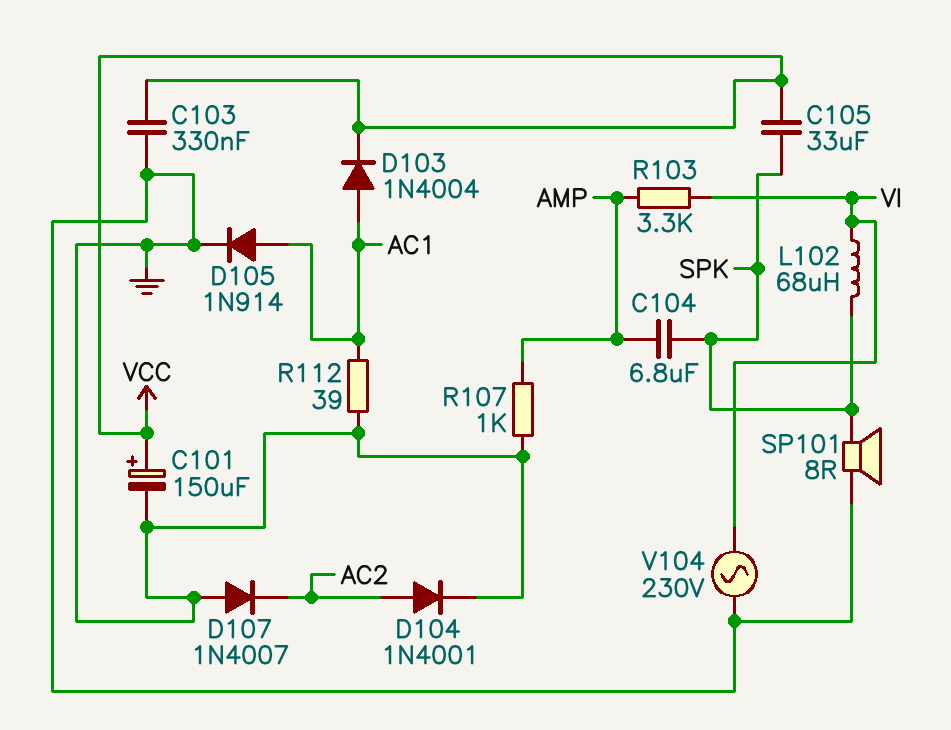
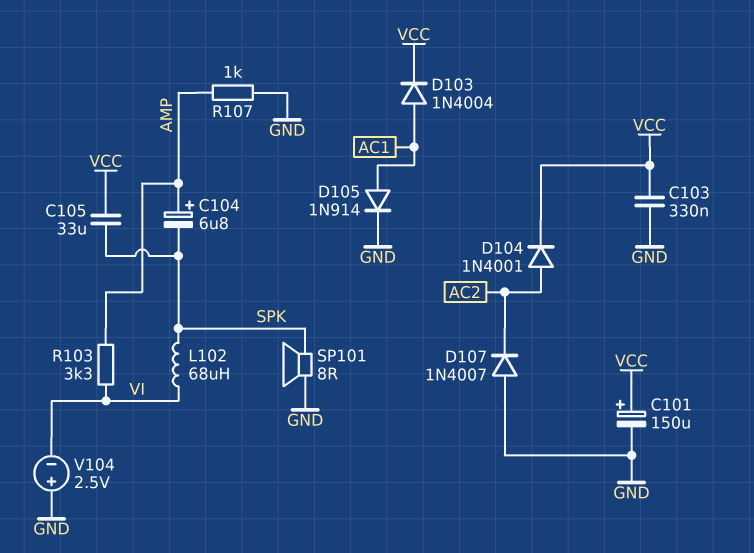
C104: 6.8uF (AMP, SPK) -> 6.8uF (plus AMP, minus SPK)
D104: diode 1N4001 (A AC2, K GND) -> diode 1N4001 (A AC2, K VCC)
R112: 39 (AC1, GND) -> none
V104: AC 230V (GND, VI) -> 2.5V (plus GND, minus VI)

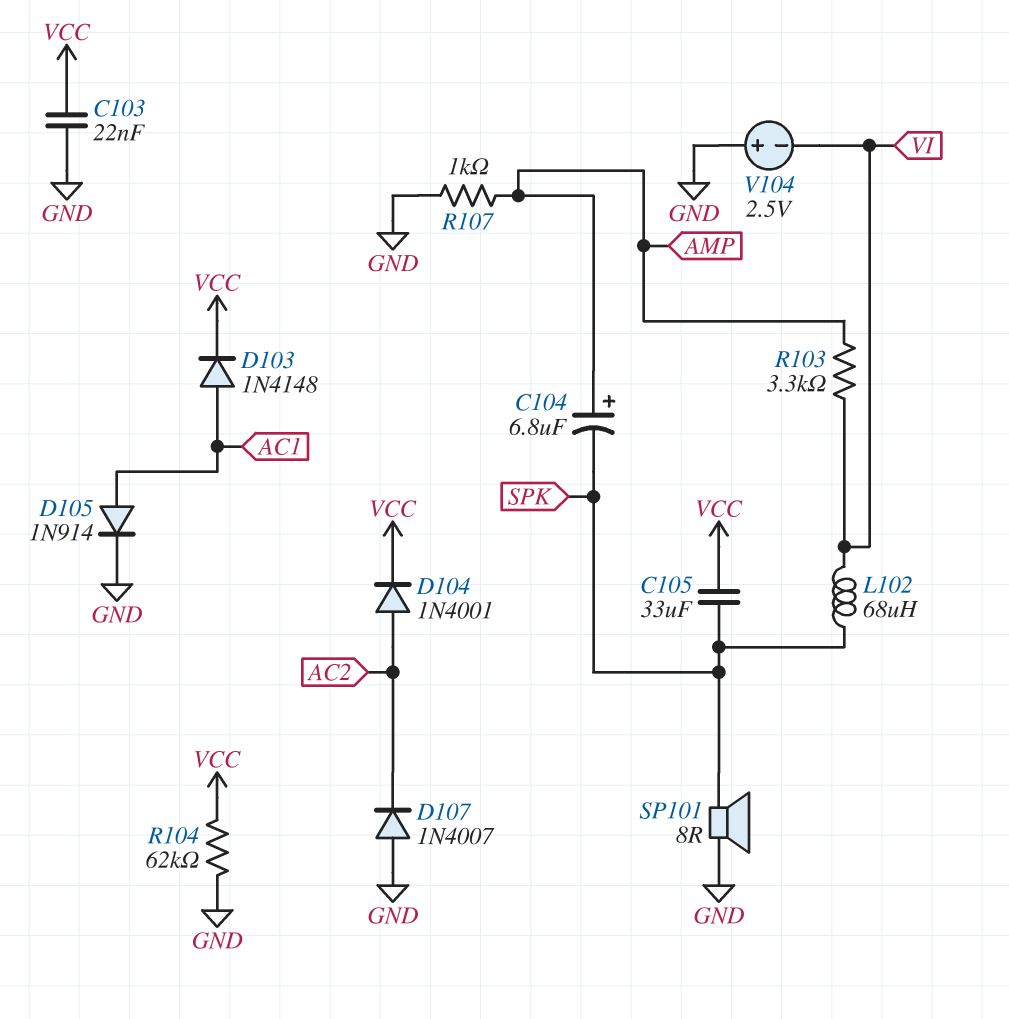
C101: 150uF (plus VCC, minus GND) -> none
C103: 330nF (GND, VCC) -> 22nF (GND, VCC)
D103: diode 1N4004 (A AC1, K VCC) -> diode 1N4148 (A AC1, K VCC)
R104: none -> 62k (GND, VCC)

